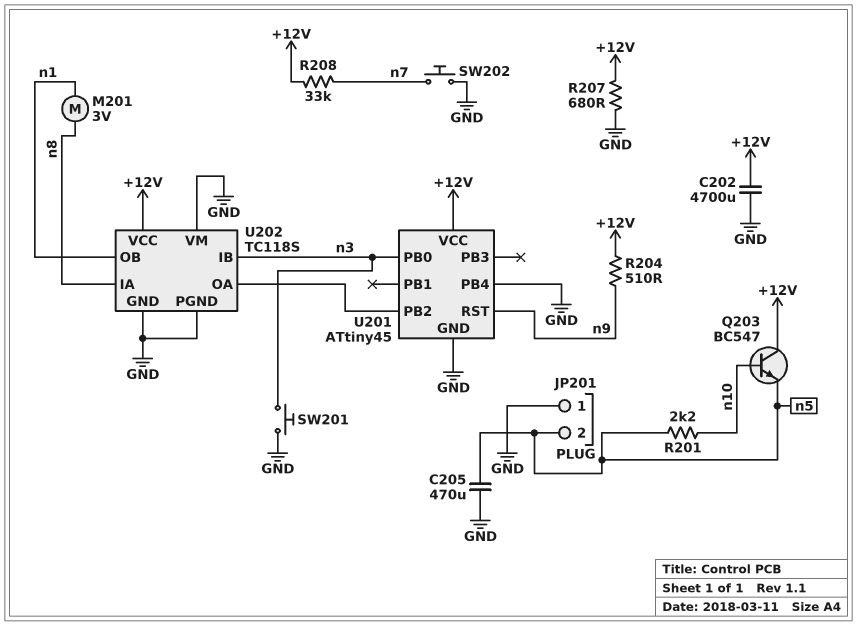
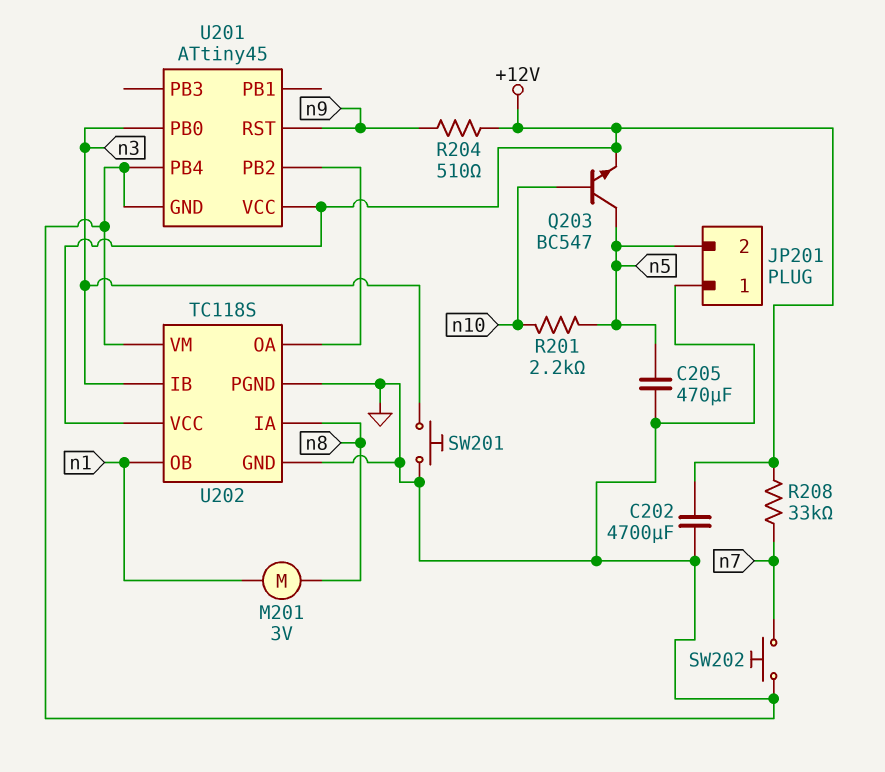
Q203: NPN BC547 (B n10, C +12V, E n5) -> NPN BC547 (B n10, C n5, E +12V)
R207: 680 (+12V, GND) -> none

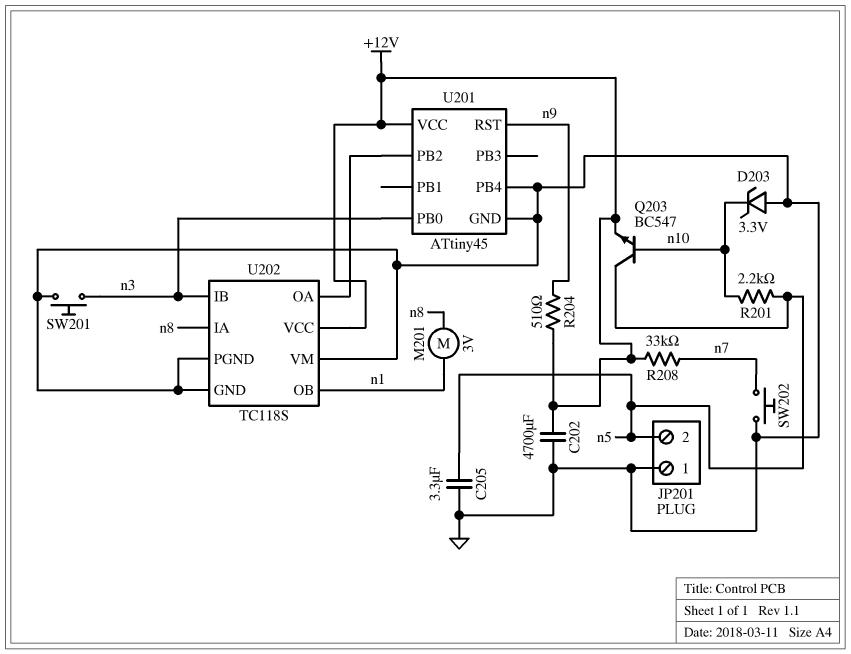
C205: 470uF (GND, n5) -> 3.3uF (GND, n5)
D203: none -> zener 3.3V (A GND, K n10)

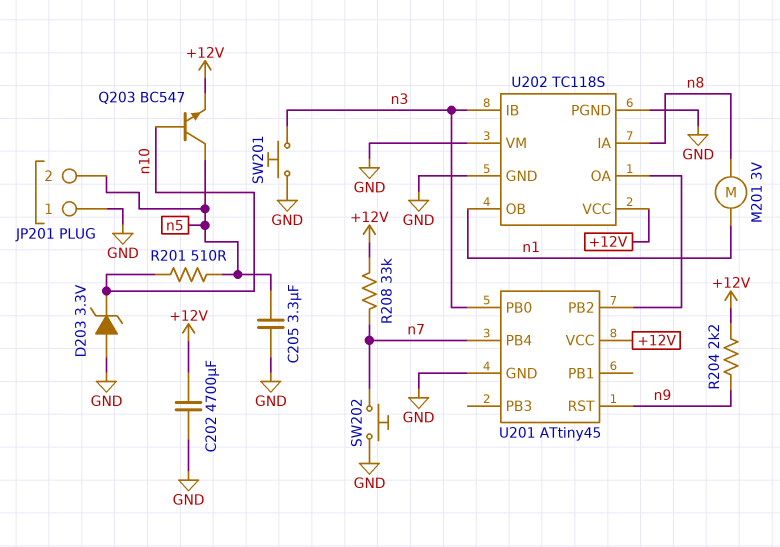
R201: 2.2k (n5, n10) -> 510 (n5, n10)
R204: 510 (+12V, n9) -> 2.2k (+12V, n9)
U201 pin PB4: GND -> n7

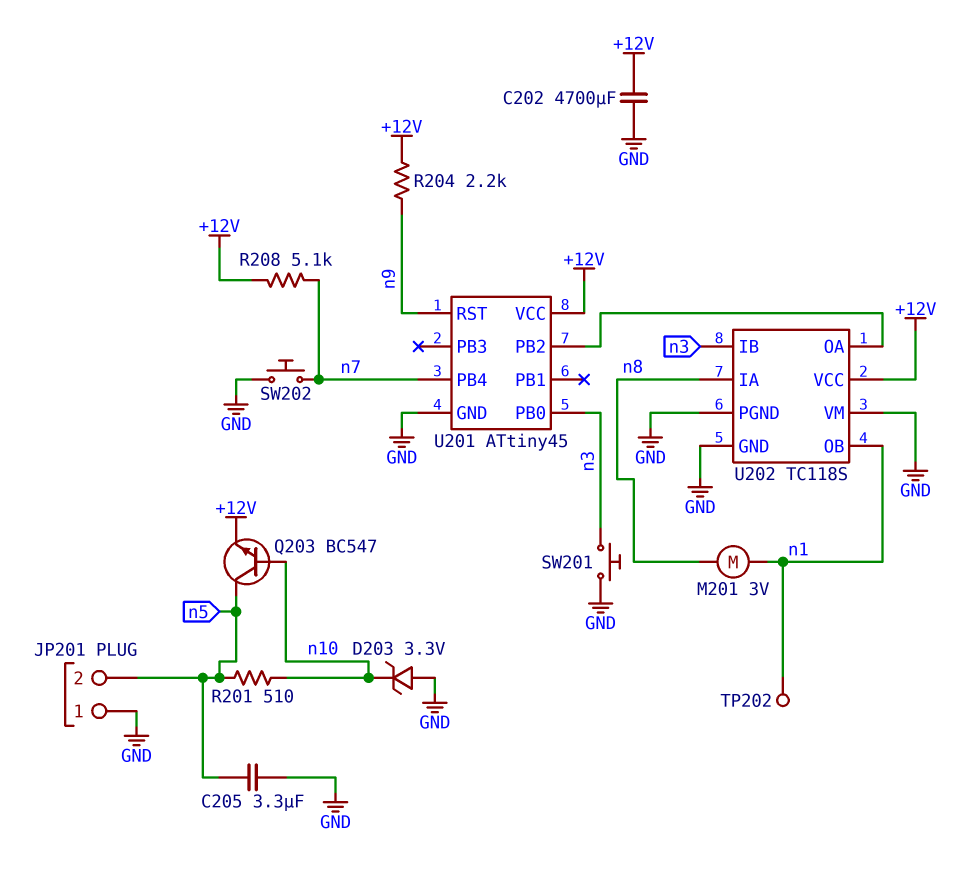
R208: 33k (+12V, n7) -> 5.1k (+12V, n7)
TP202: none -> test point (n1)

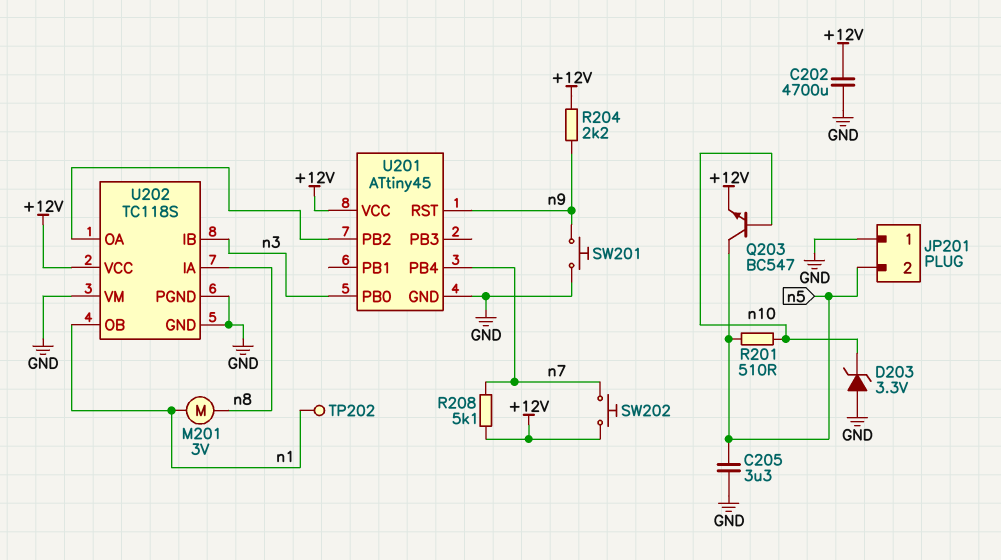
SW201: button (GND, n3) -> button (GND, n9)
SW202: button (GND, n7) -> button (+12V, n7)

